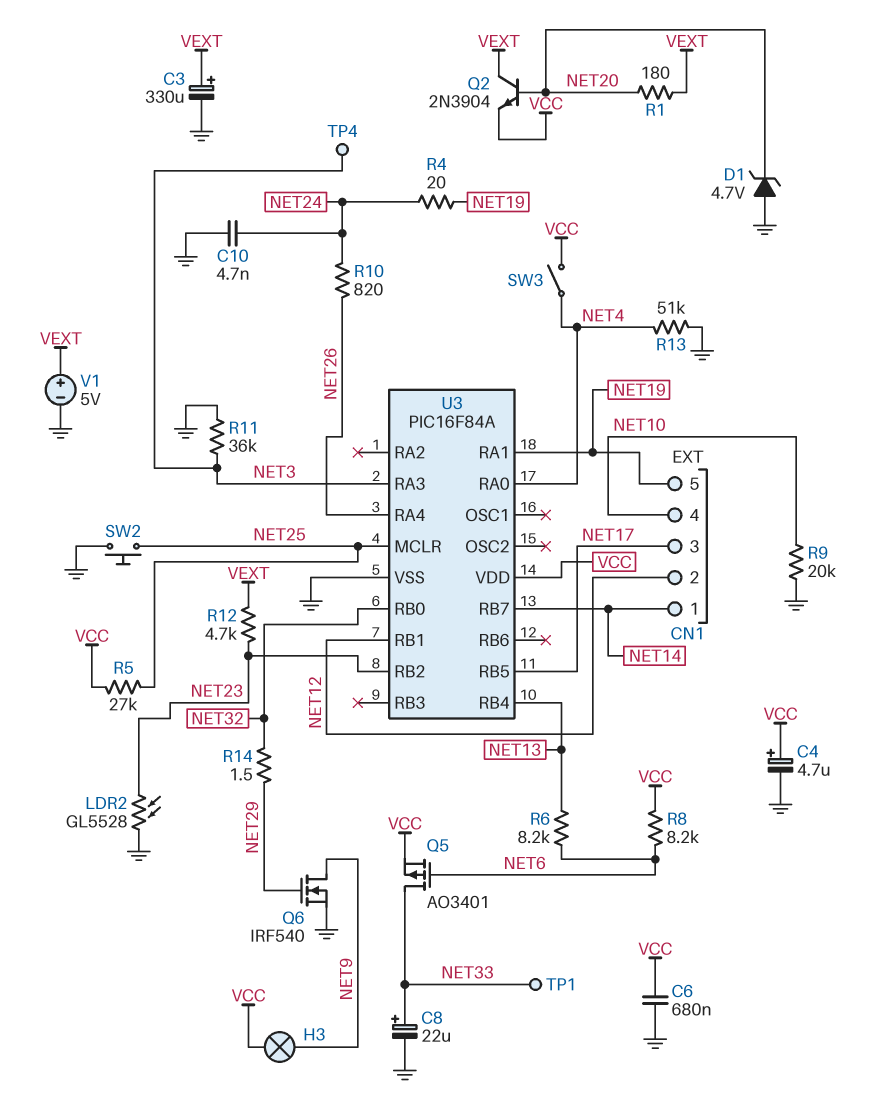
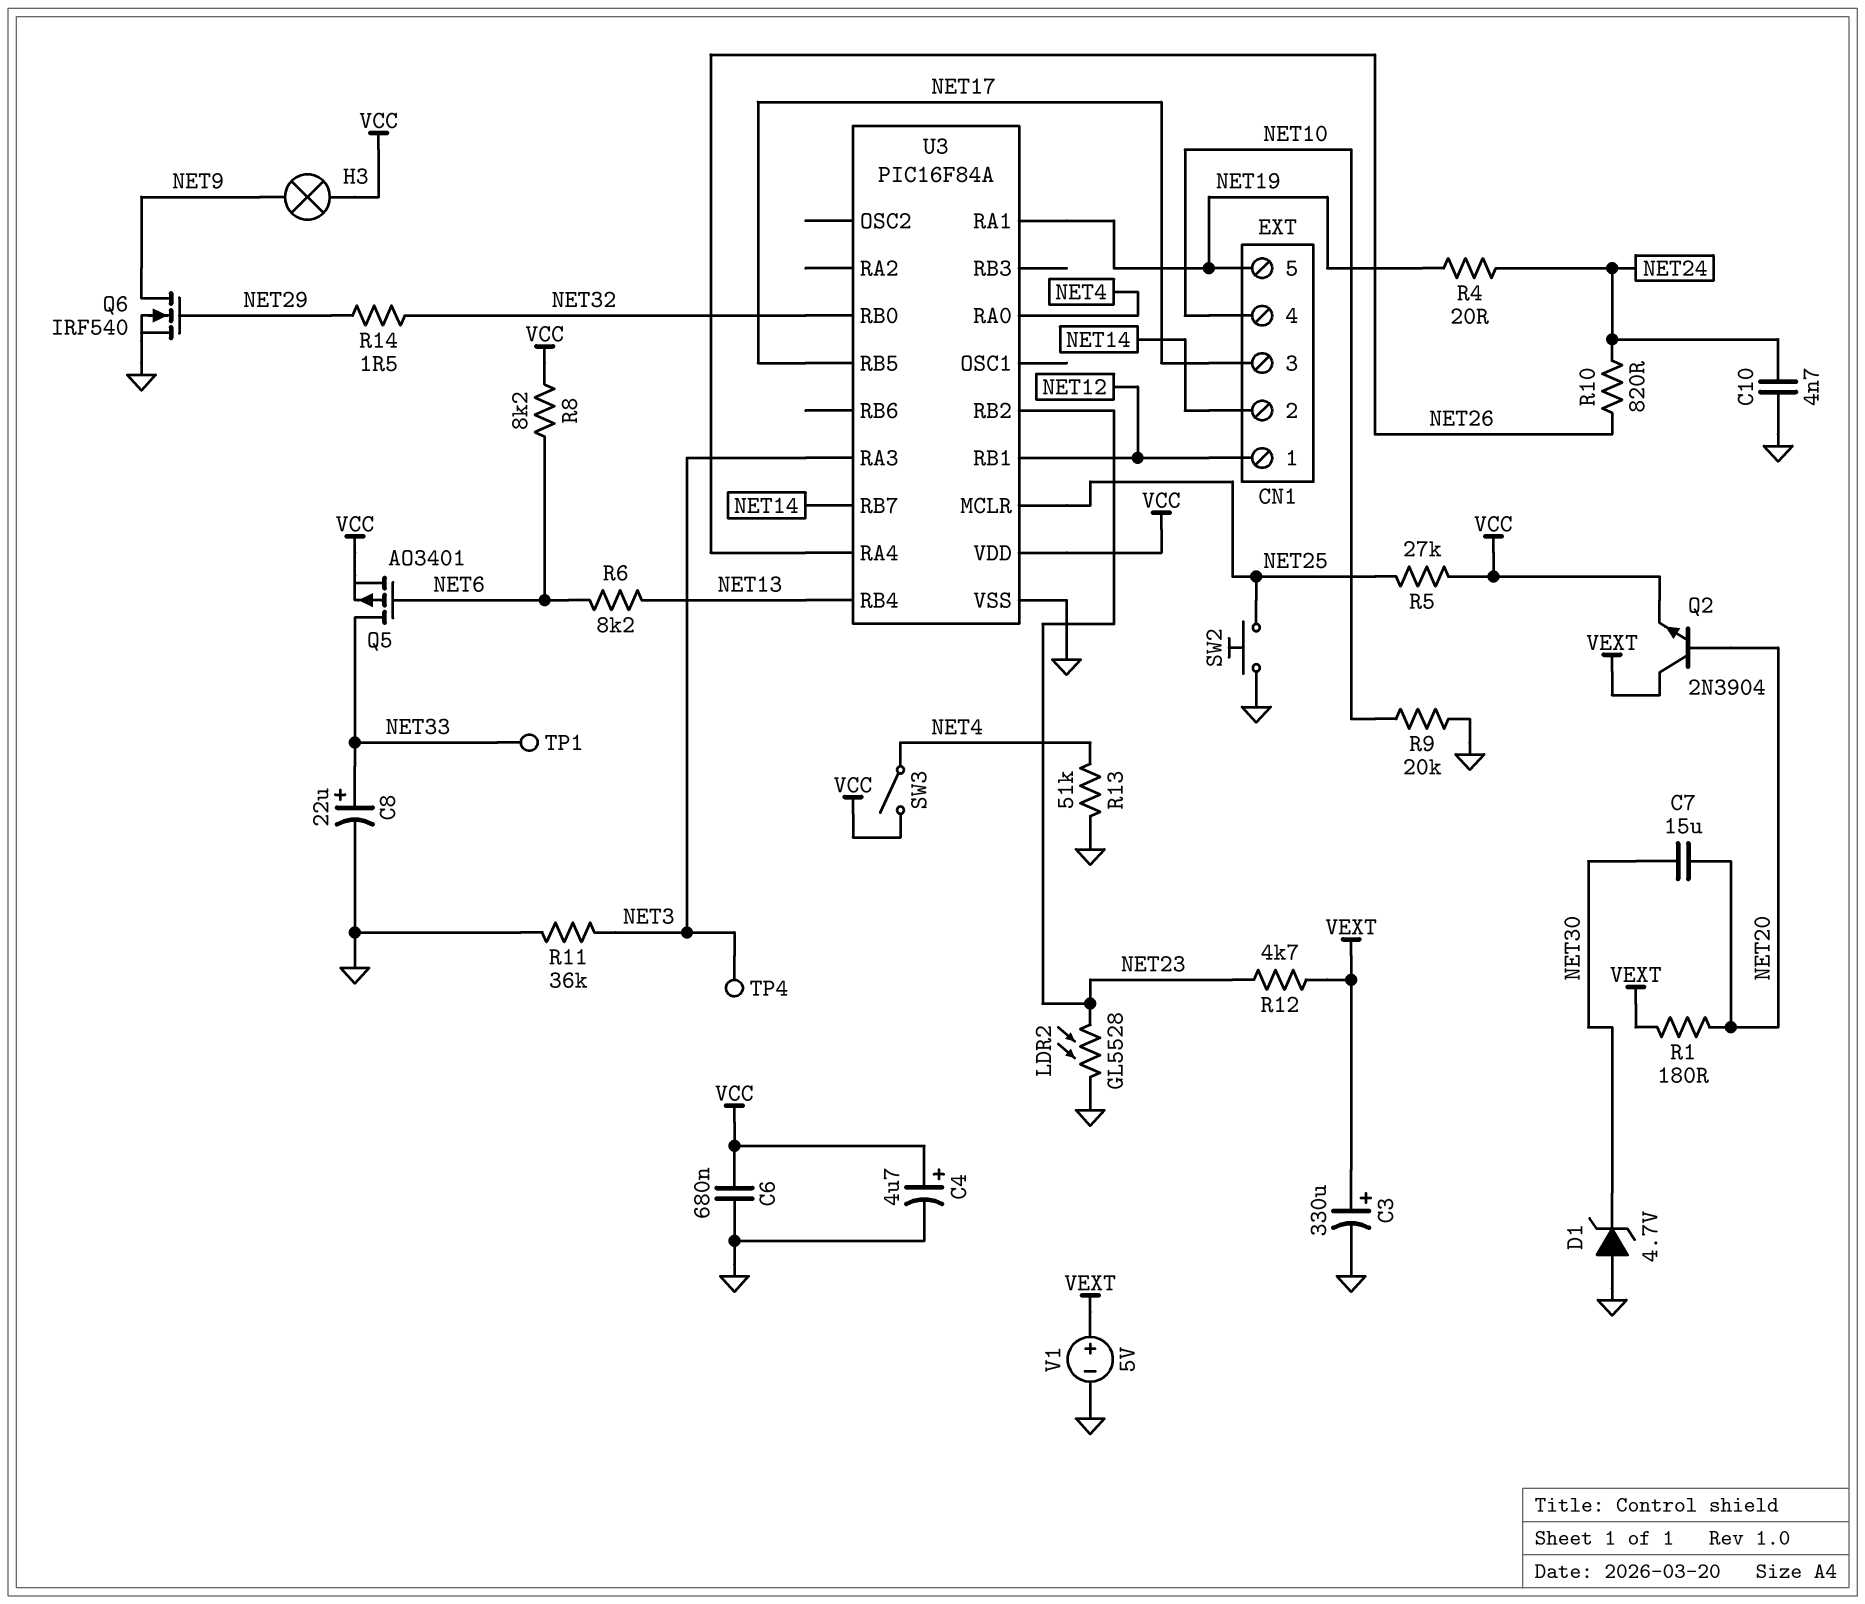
C7: none -> 15uF (NET20, NET30)
CN1 pin 1: NET14 -> NET12
CN1 pin 2: NET12 -> NET14
D1: zener 4.7V (A GND, K NET20) -> zener 4.7V (A GND, K NET30)

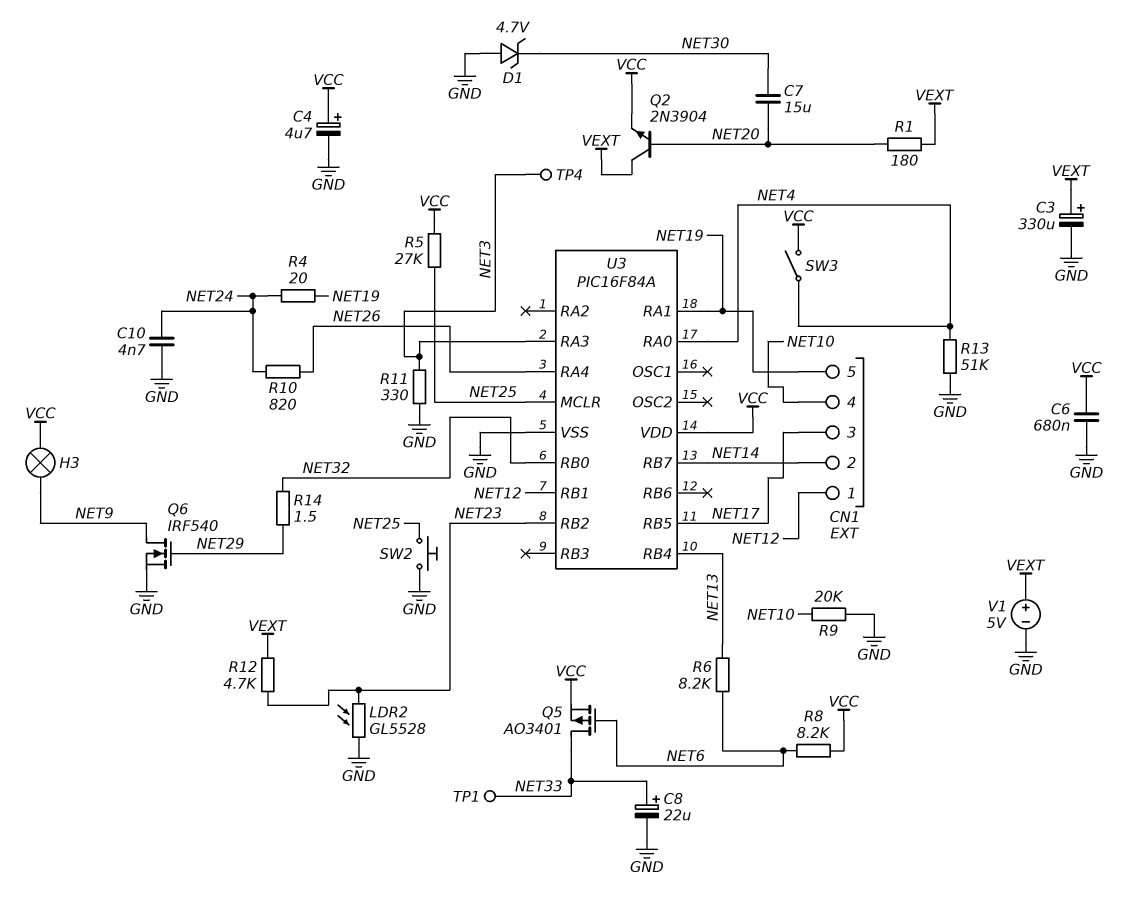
R11: 36k (GND, NET3) -> 330 (GND, NET3)

